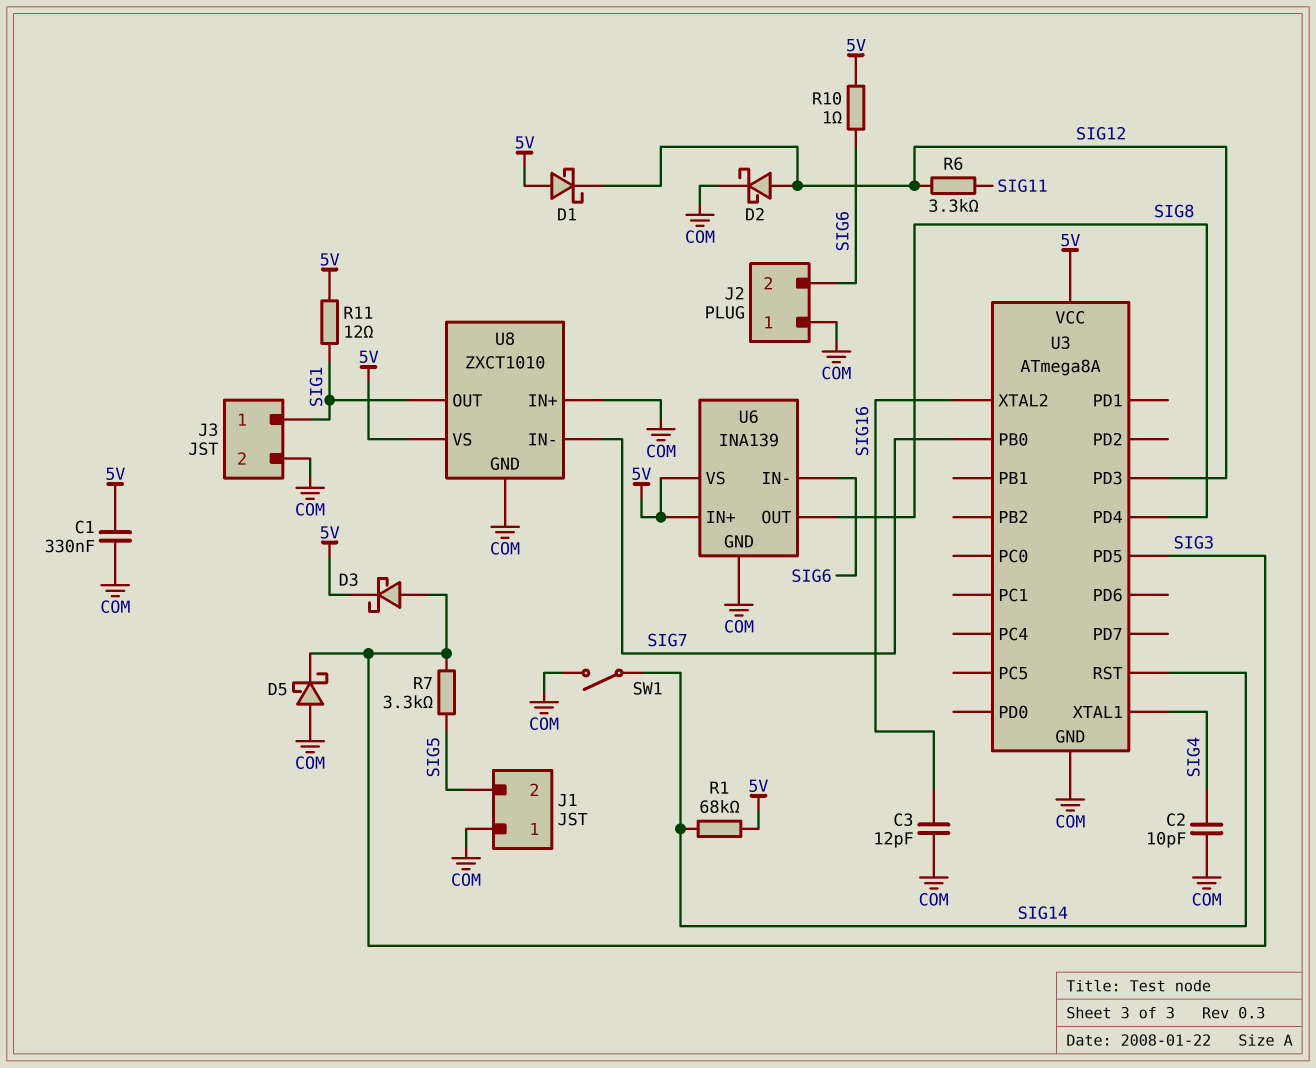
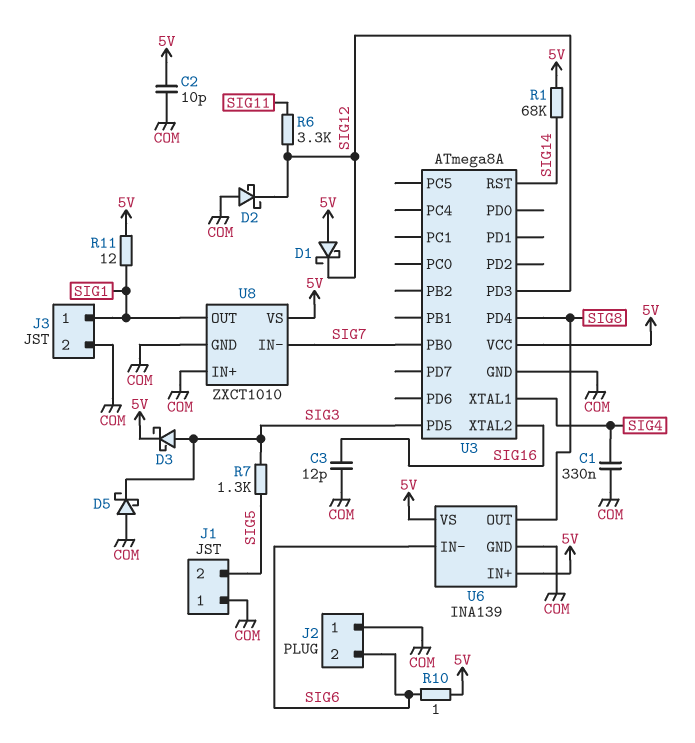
C1: 330nF (5V, COM) -> 330nF (COM, SIG4)
C2: 10pF (COM, SIG4) -> 10pF (5V, COM)
D2: schottky (A SIG12, K COM) -> schottky (A COM, K SIG12)
R7: 3.3k (SIG3, SIG5) -> 1.3k (SIG3, SIG5)
SW1: switch (COM, SIG14) -> none

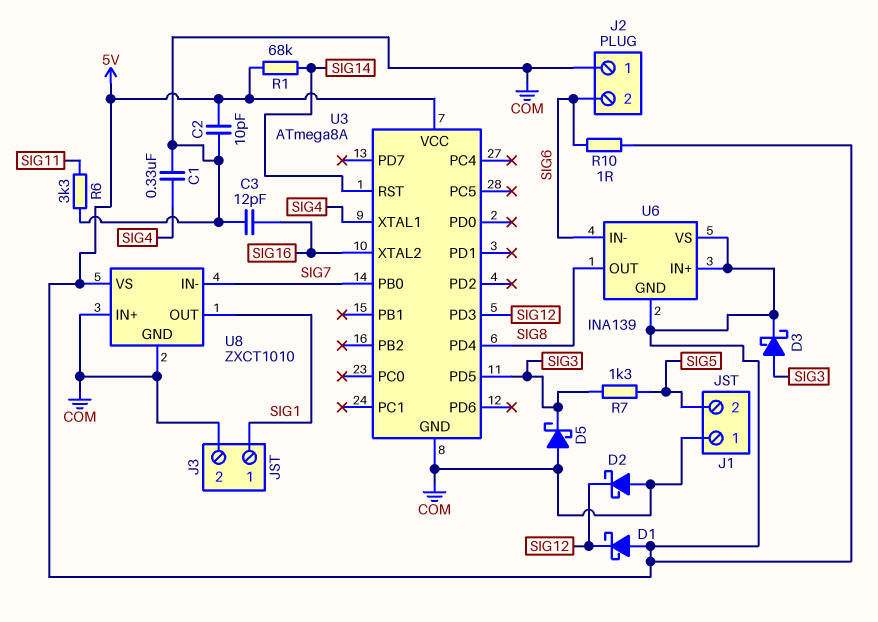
R6: 3.3k (SIG11, SIG12) -> 3.3k (COM, SIG11)
R11: 12 (5V, SIG1) -> none
U6 pin GND: COM -> 5V

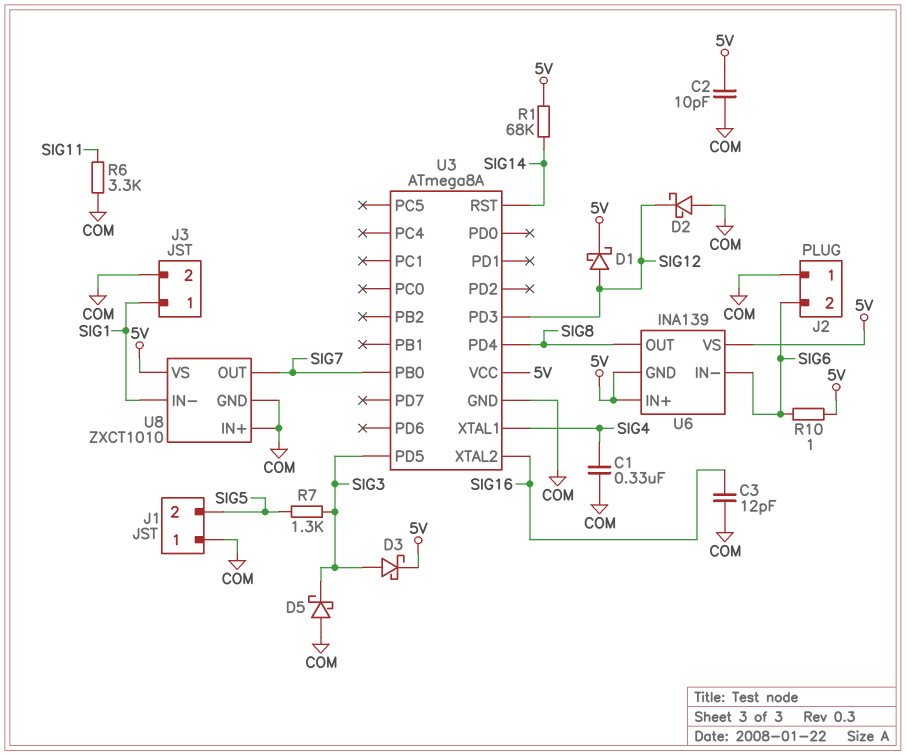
D1: schottky (A 5V, K SIG12) -> schottky (A SIG12, K 5V)
U8 pin IN-: SIG7 -> SIG1
U8 pin OUT: SIG1 -> SIG7

